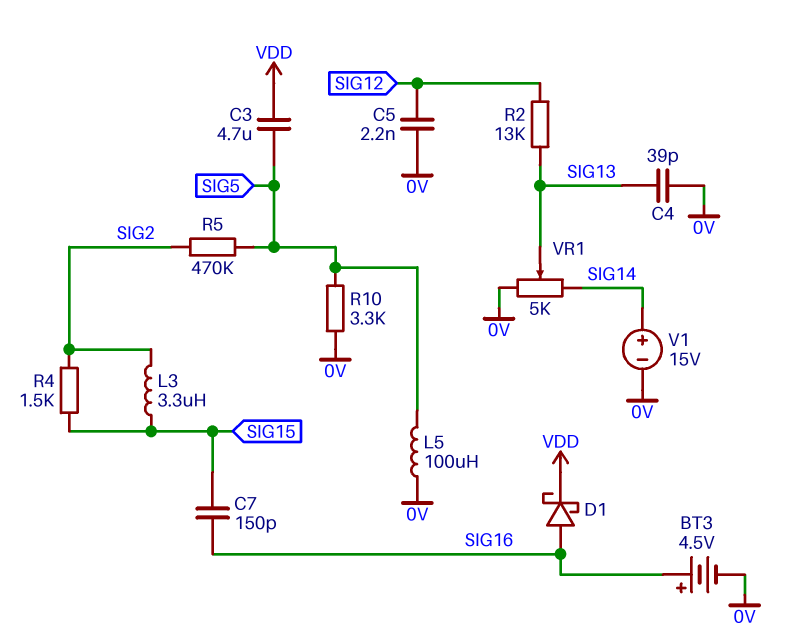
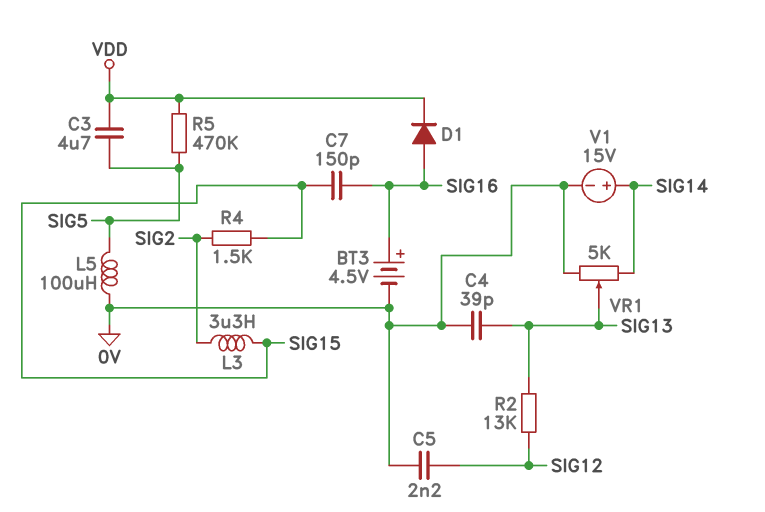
D1: schottky (A SIG16, K VDD) -> diode (A SIG16, K VDD)
R5: 470k (SIG2, SIG5) -> 470k (SIG5, VDD)
R10: 3.3k (0V, SIG5) -> none

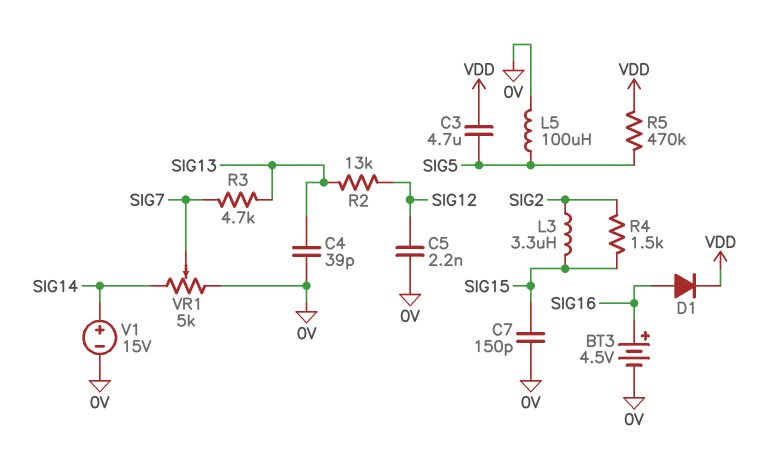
C7: 150pF (SIG15, SIG16) -> 150pF (0V, SIG15)
R3: none -> 4.7k (SIG7, SIG13)
VR1: 5k (0V, SIG14, wiper SIG13) -> 5k (0V, SIG14, wiper SIG7)

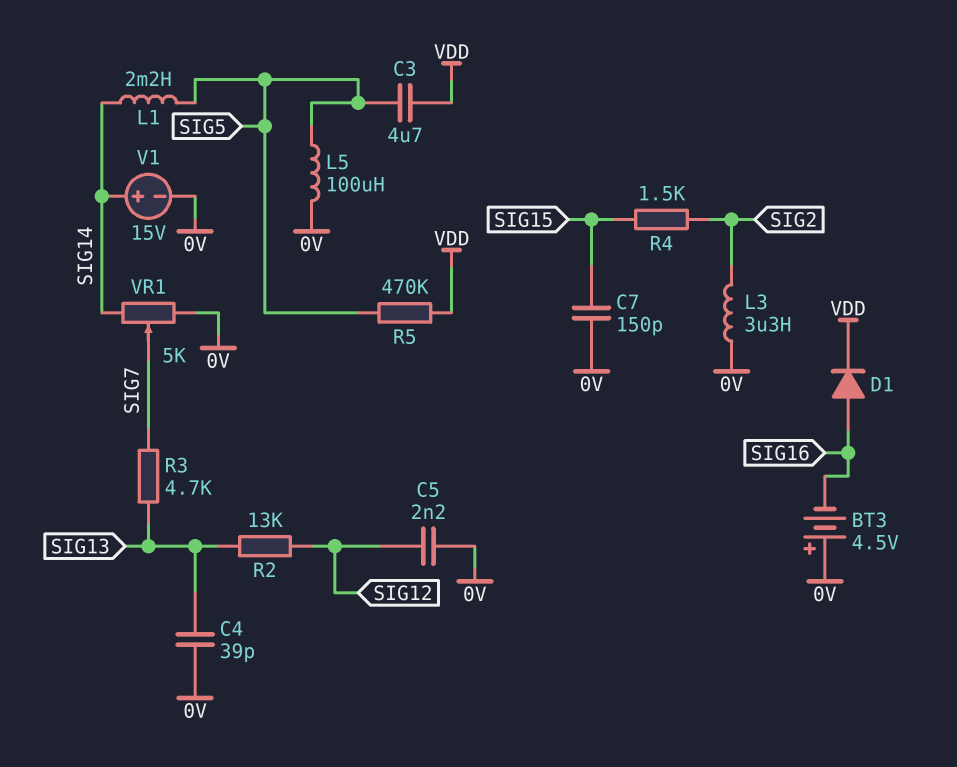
BT3: 4.5V (plus SIG16, minus 0V) -> 4.5V (plus 0V, minus SIG16)
L1: none -> 2.2mH (SIG5, SIG14)
L3: 3.3uH (SIG2, SIG15) -> 3.3uH (0V, SIG2)

